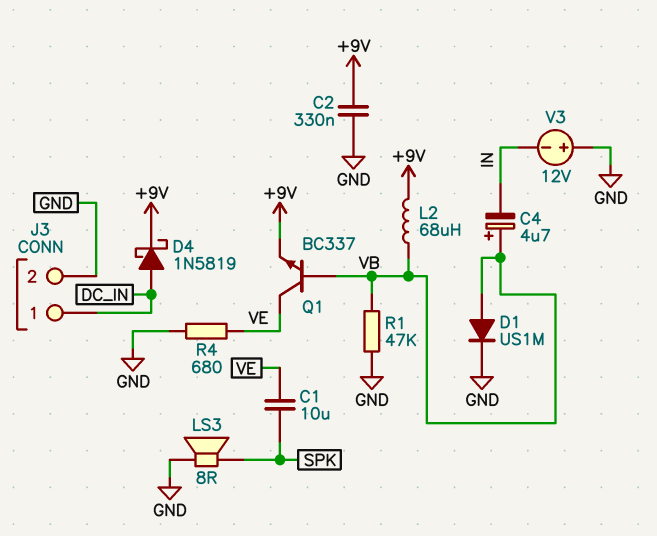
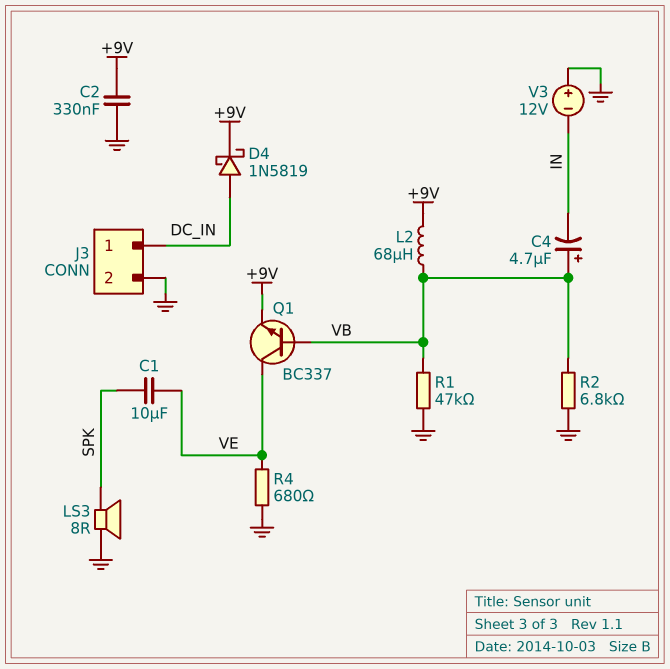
D1: diode US1M (A VB, K GND) -> none
R2: none -> 6.8k (GND, VB)

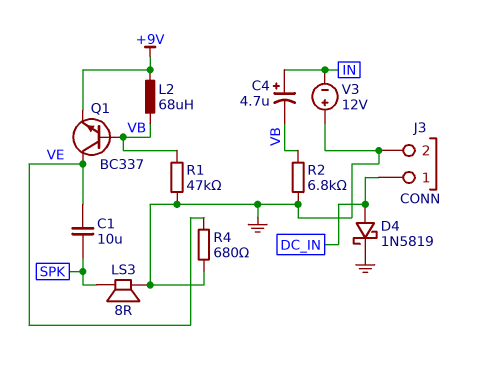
C2: 330nF (+9V, GND) -> none
C4: 4.7uF (plus VB, minus IN) -> 4.7uF (plus IN, minus VB)
D4: schottky 1N5819 (A DC_IN, K +9V) -> schottky 1N5819 (A DC_IN, K GND)

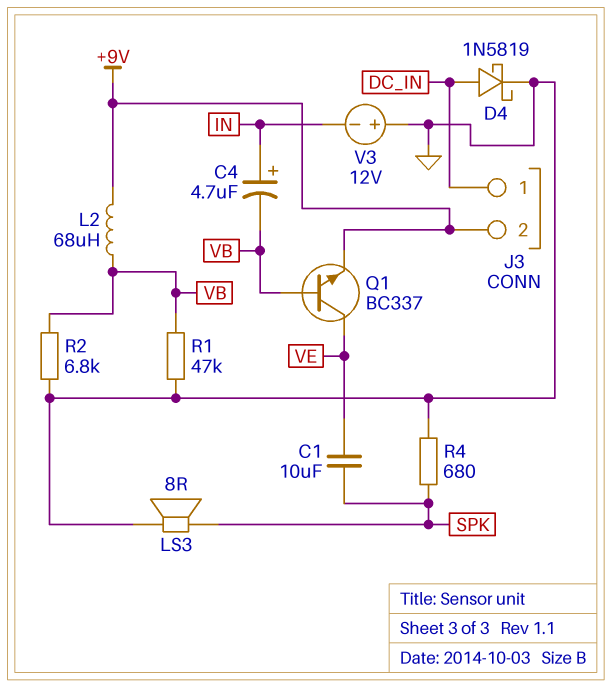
J3 pin 2: GND -> +9V
R4: 680 (GND, VE) -> 680 (GND, SPK)

